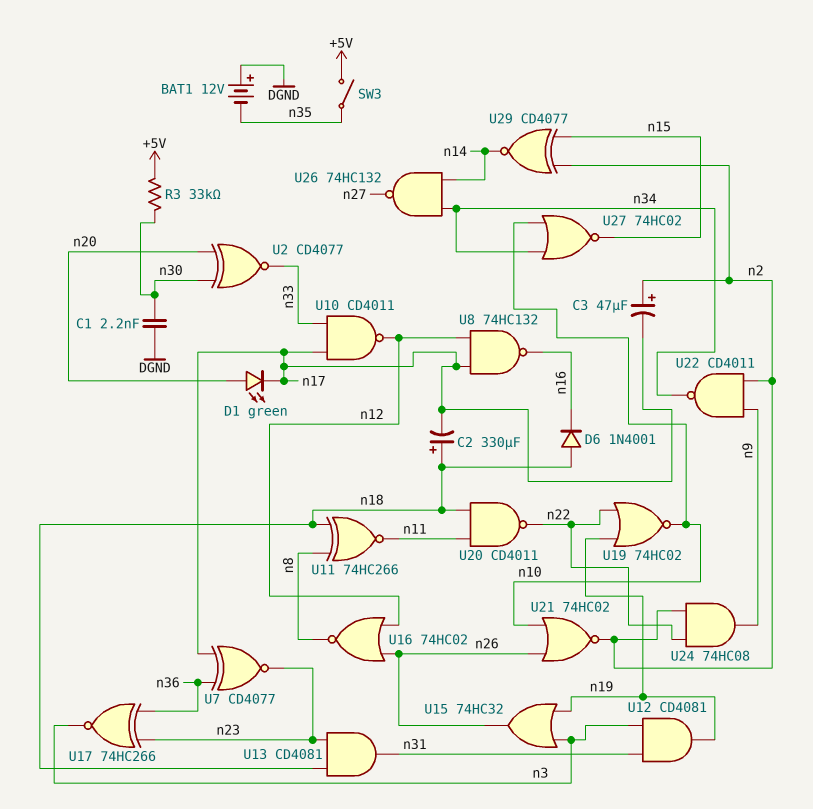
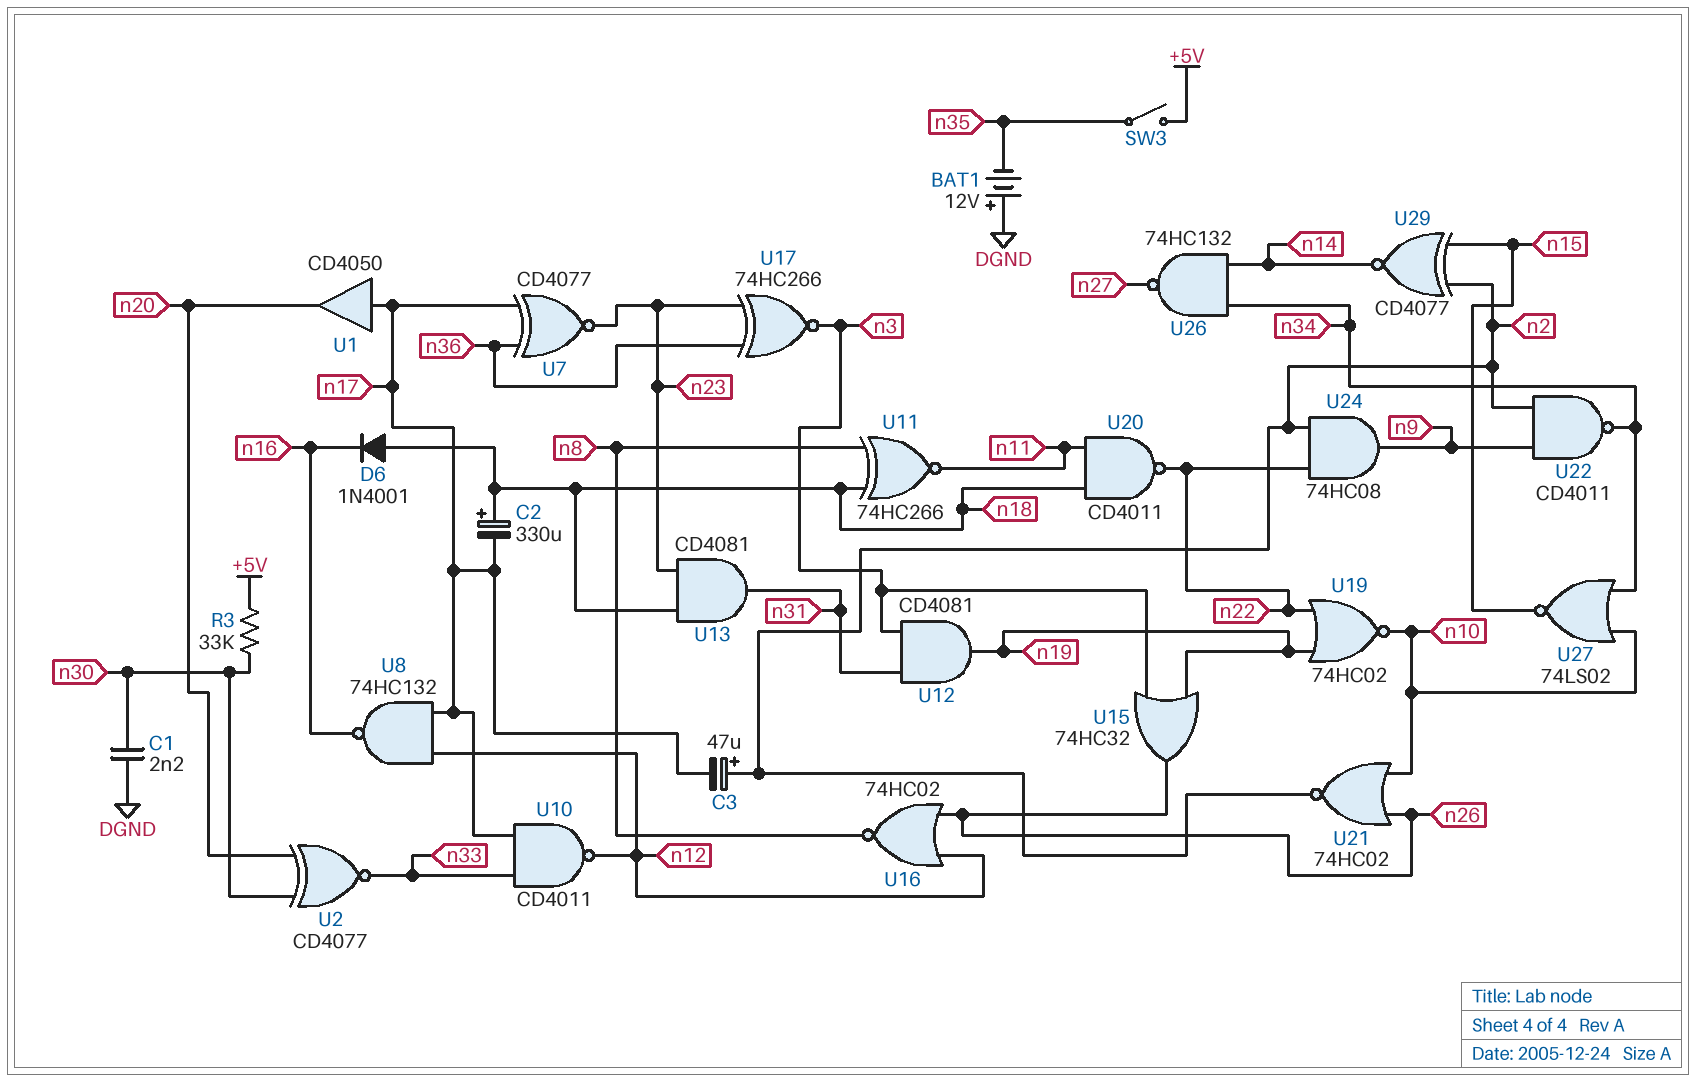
D1: LED green (A n20, K n17) -> none
U1: none -> buffer CD4050 (in n17, out n20)
U27: NOR 74HC02 (in n10, in n34, out n15) -> NOR 74LS02 (in n10, in n34, out n15)

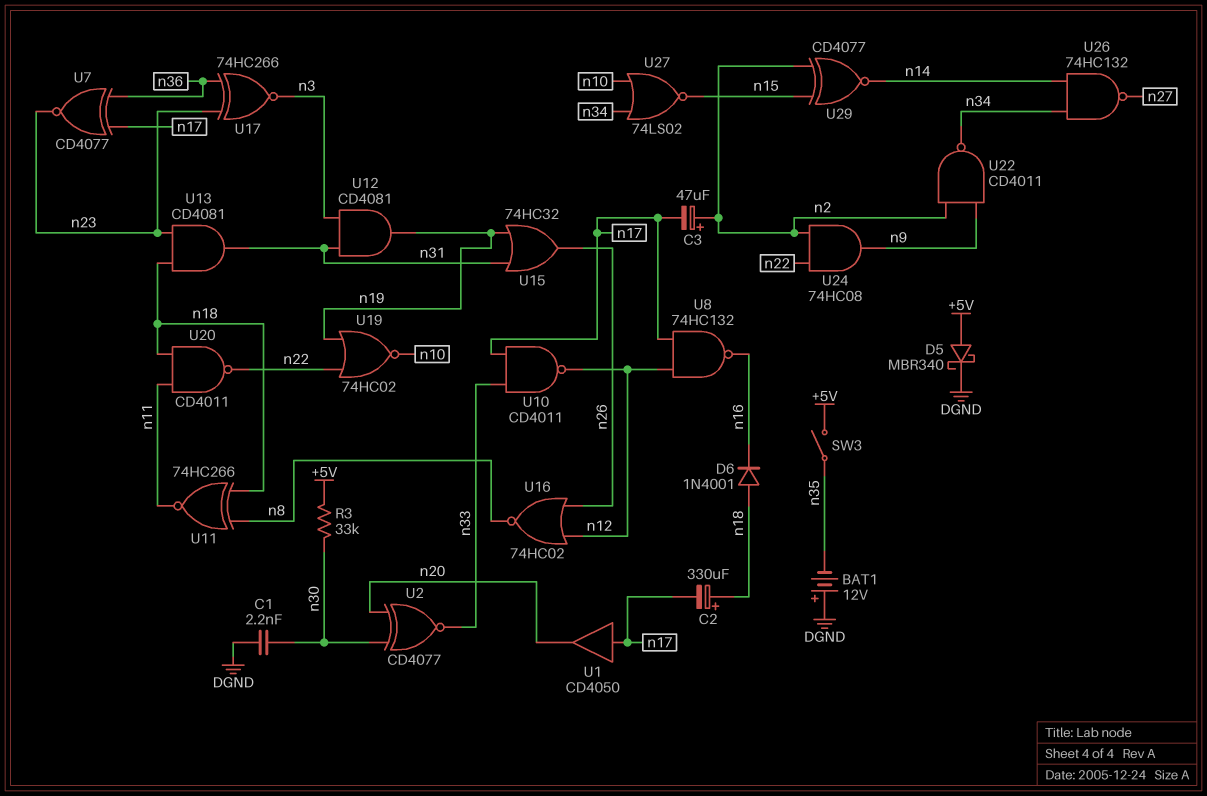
D5: none -> schottky MBR340 (A +5V, K DGND)
U15: OR 74HC32 (in n3, in n19, out n26) -> OR 74HC32 (in n19, in n31, out n26)
U21: NOR 74HC02 (in n10, in n26, out n2) -> none

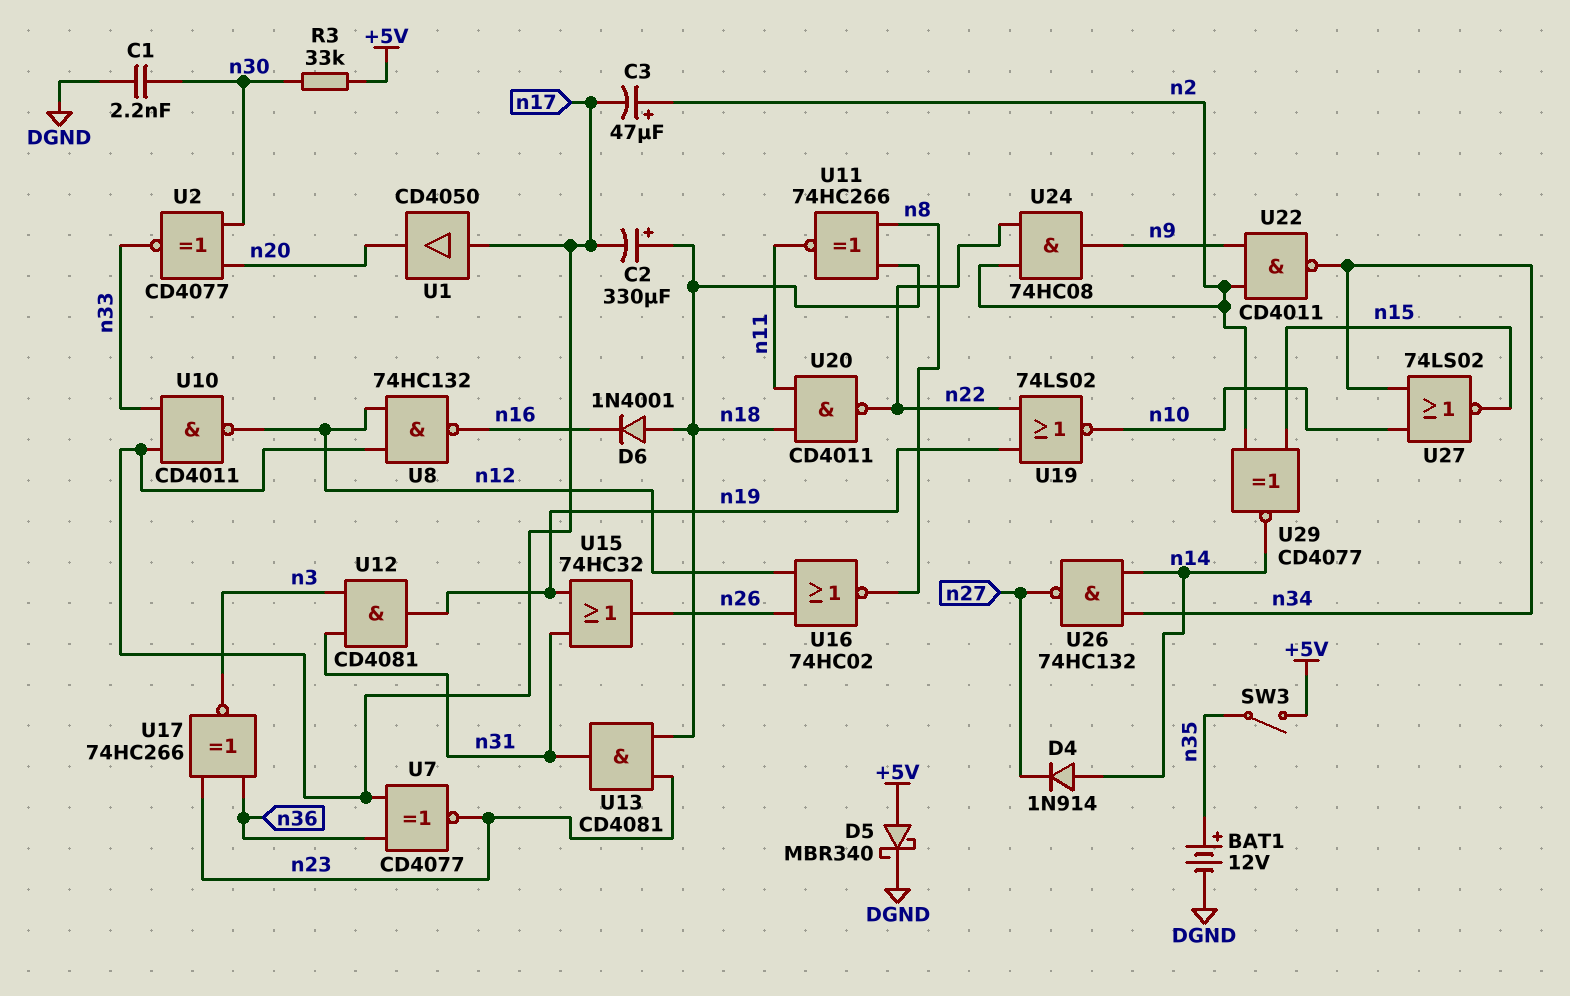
BAT1: 12V (plus DGND, minus n35) -> 12V (plus n35, minus DGND)
D4: none -> diode 1N914 (A n14, K n27)
U19: NOR 74HC02 (in n19, in n22, out n10) -> NOR 74LS02 (in n19, in n22, out n10)

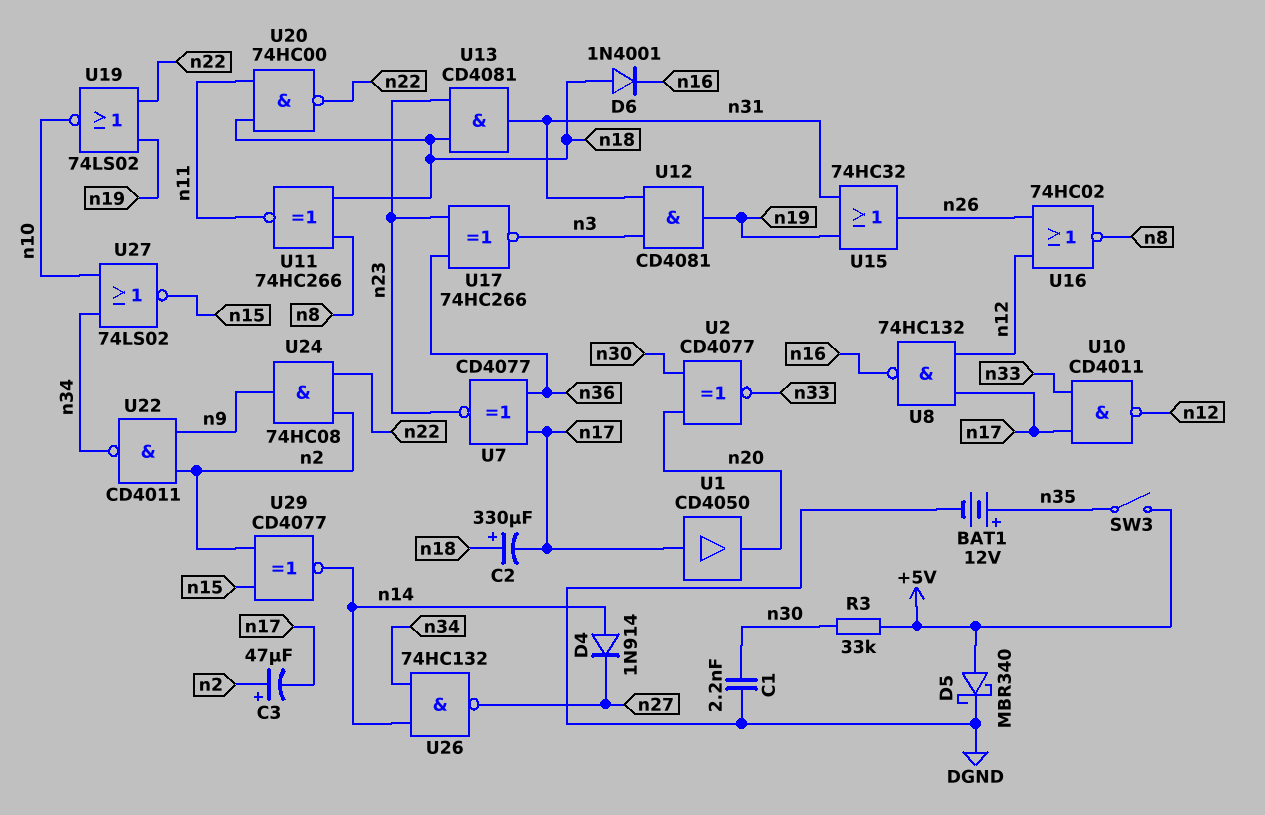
U20: NAND CD4011 (in n11, in n18, out n22) -> NAND 74HC00 (in n11, in n18, out n22)

